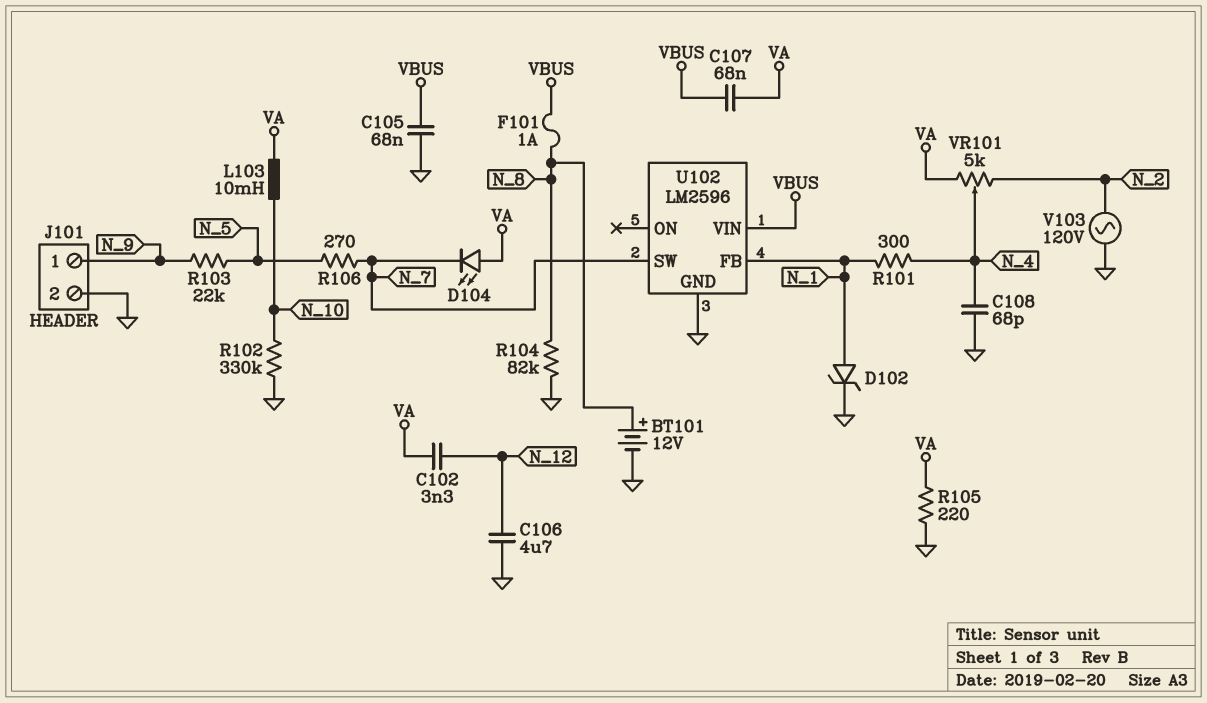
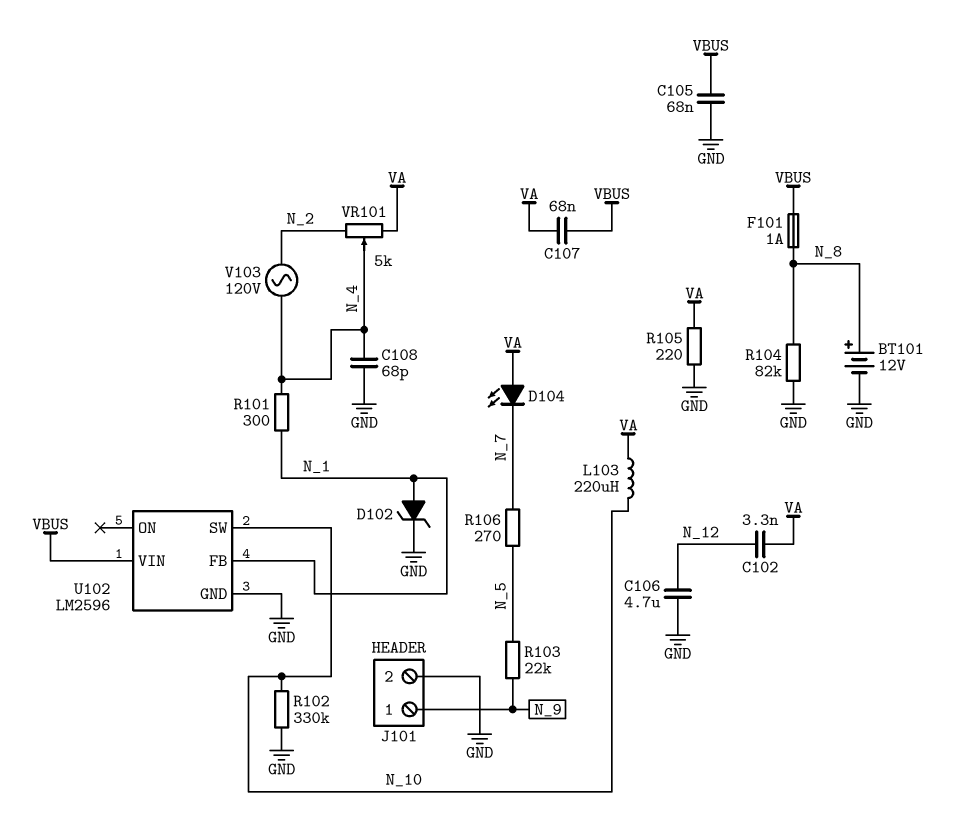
L103: 10mH (N_10, VA) -> 220uH (N_10, VA)
U102 pin SW: N_7 -> N_10
V103: AC 120V (GND, N_2) -> AC 120V (N_2, N_4)

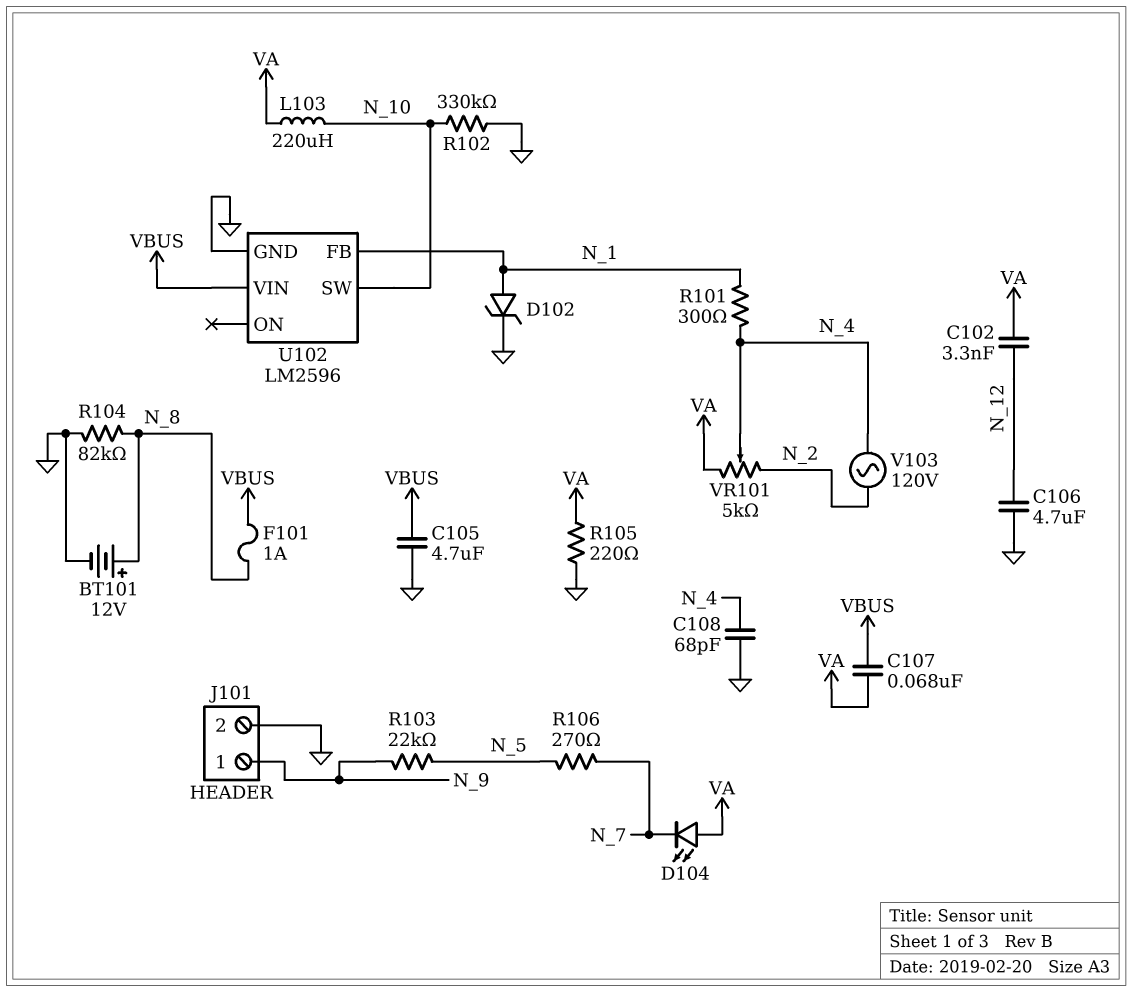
C105: 68nF (GND, VBUS) -> 4.7uF (GND, VBUS)

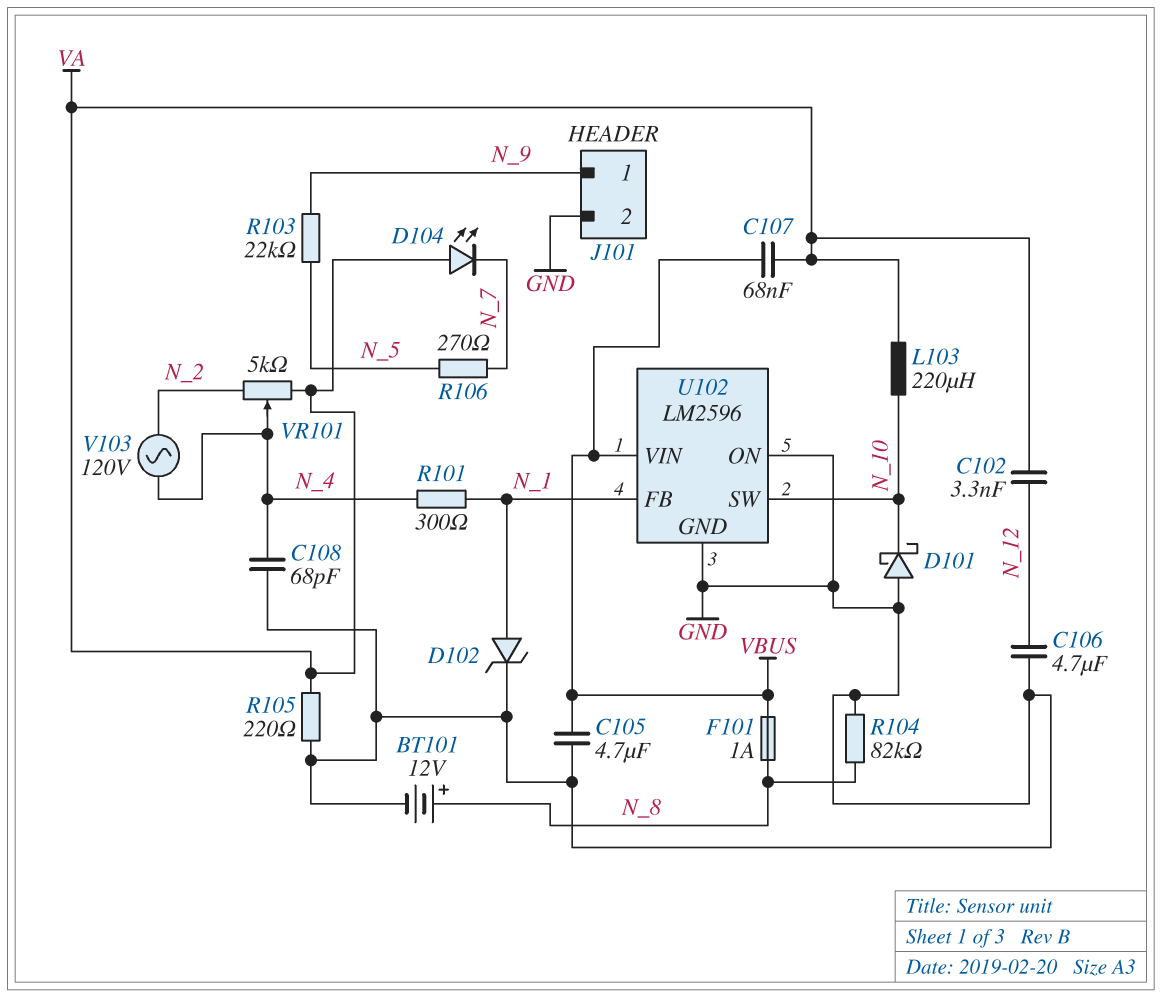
D101: none -> schottky (A GND, K N_10)
R102: 330k (GND, N_10) -> none
U102 pin ON: none -> GND

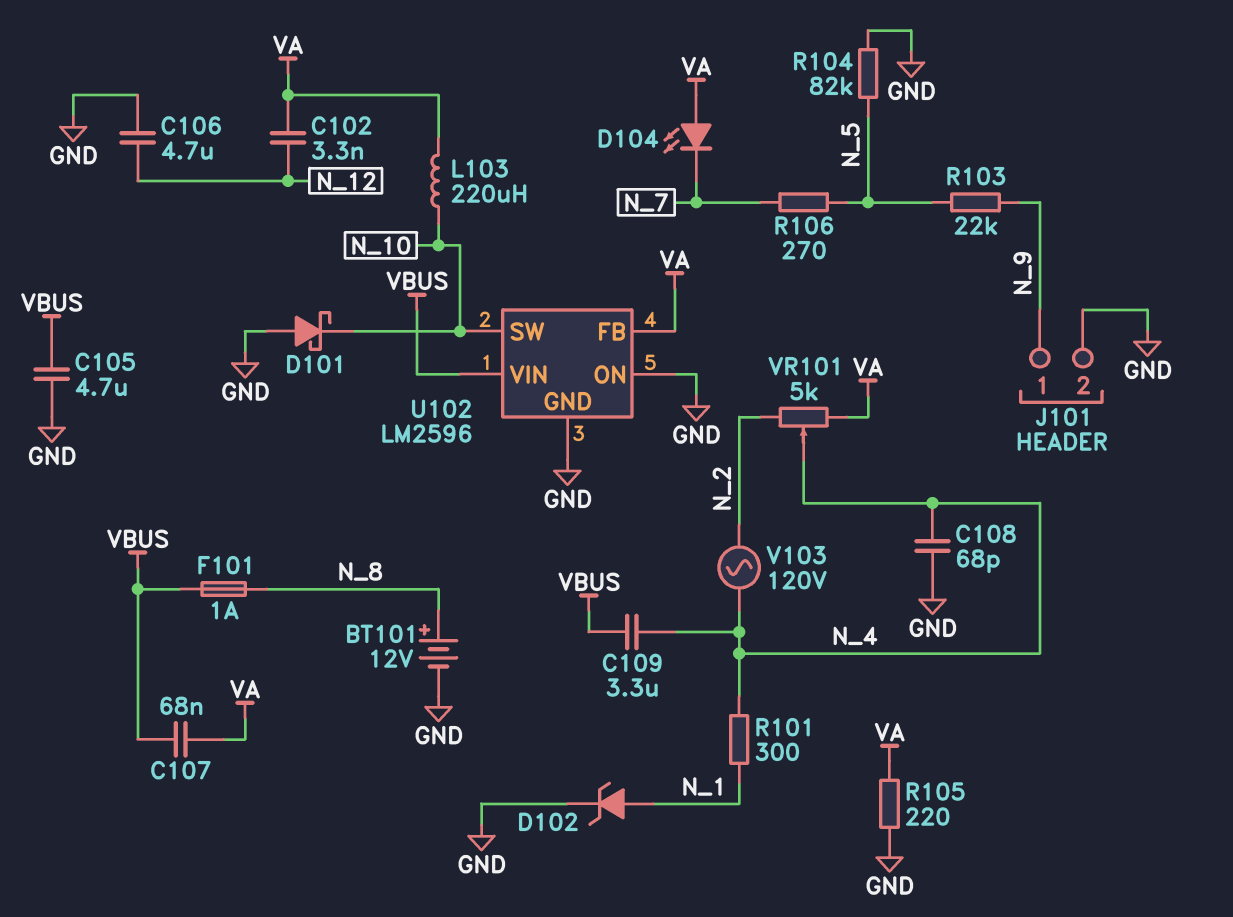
C109: none -> 3.3uF (N_4, VBUS)
R104: 82k (GND, N_8) -> 82k (GND, N_5)
U102 pin FB: N_1 -> VA

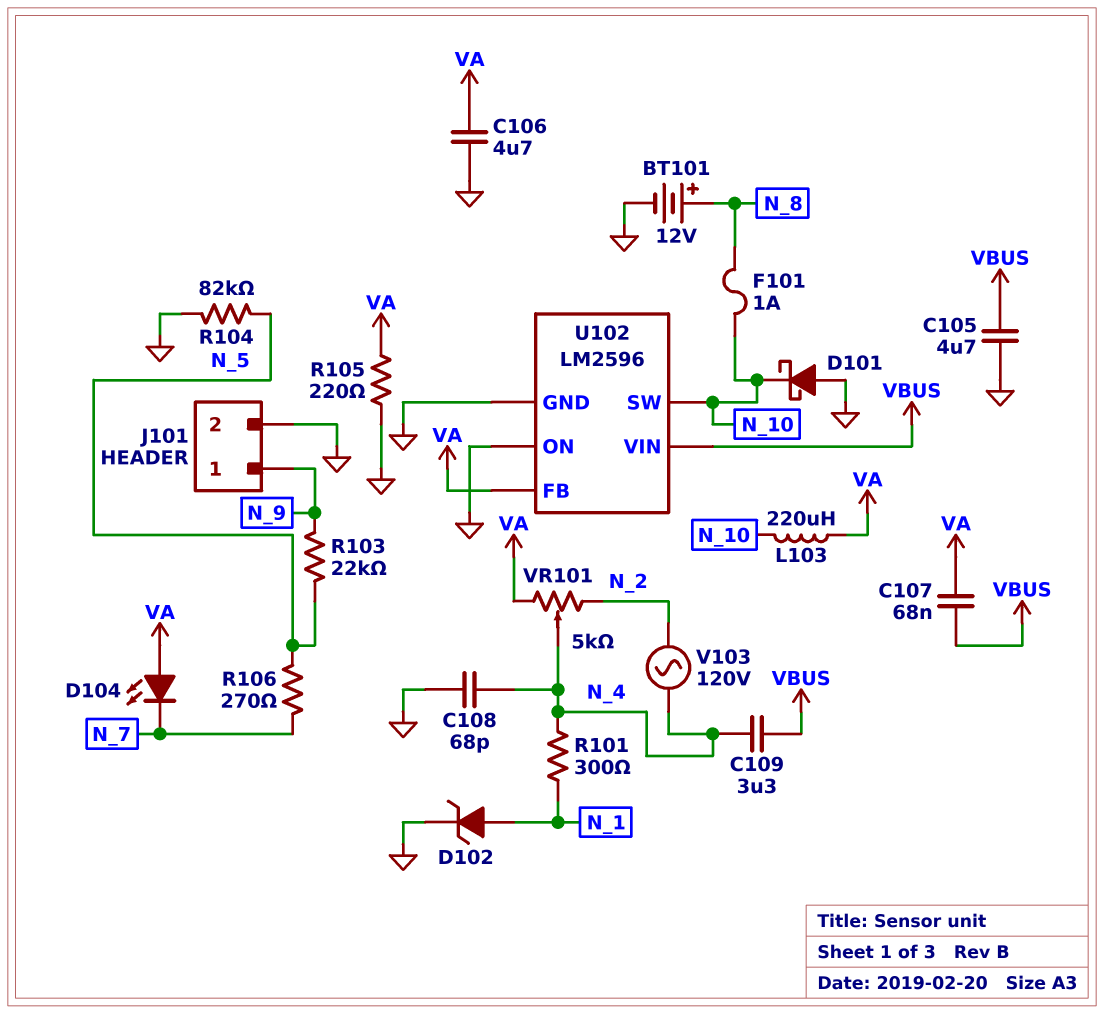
C102: 3.3nF (N_12, VA) -> none
C106: 4.7uF (GND, N_12) -> 4.7uF (GND, VA)
F101: 1A (N_8, VBUS) -> 1A (N_8, N_10)

